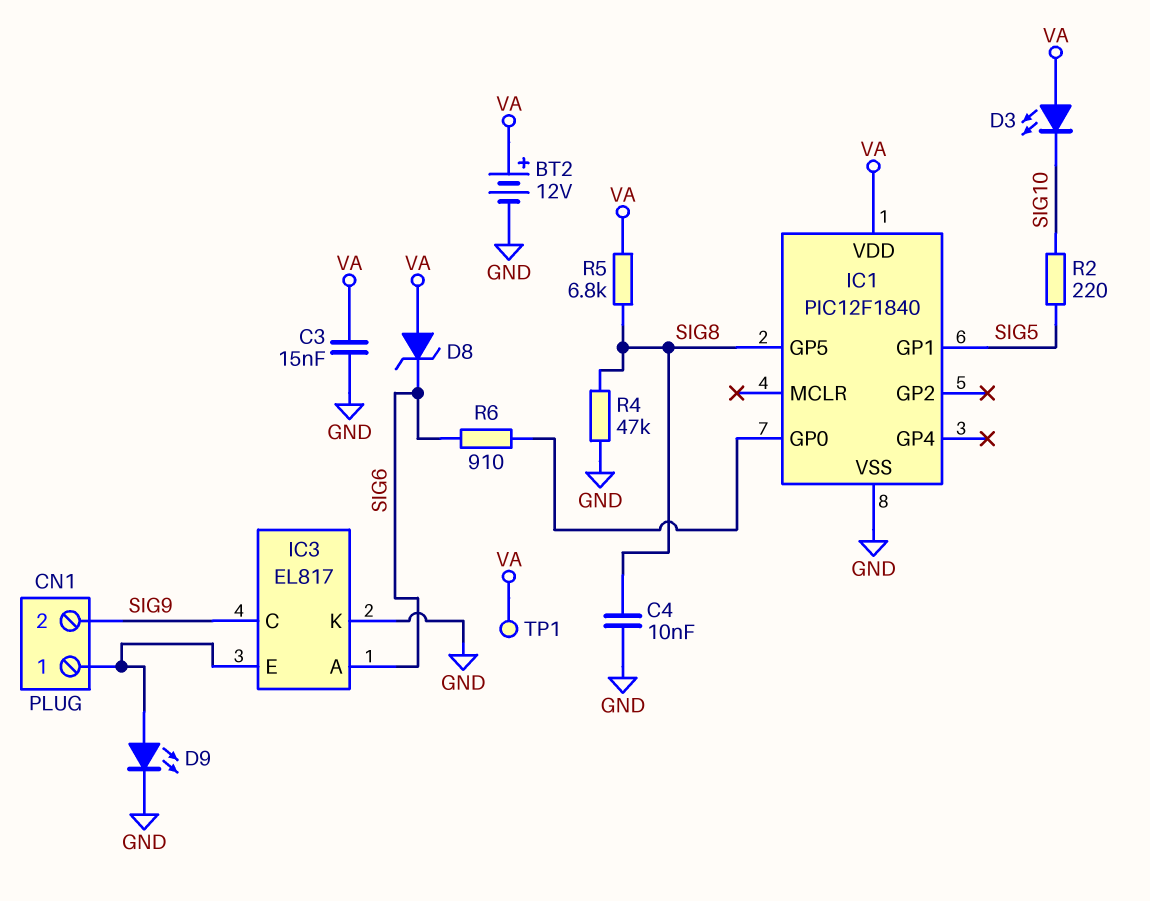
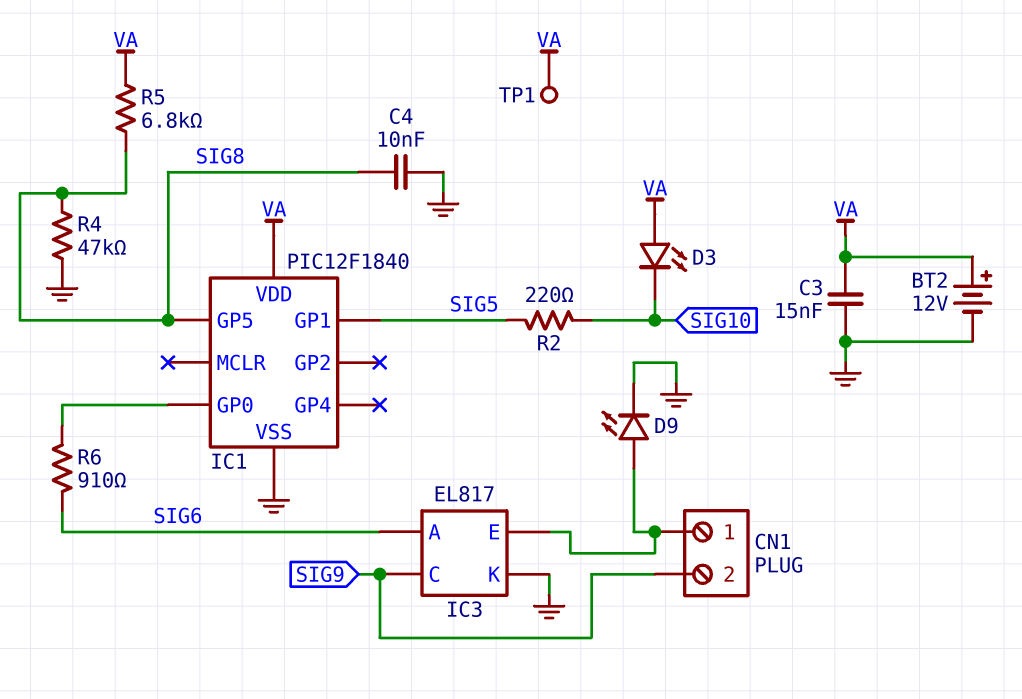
D8: zener (A VA, K SIG6) -> none

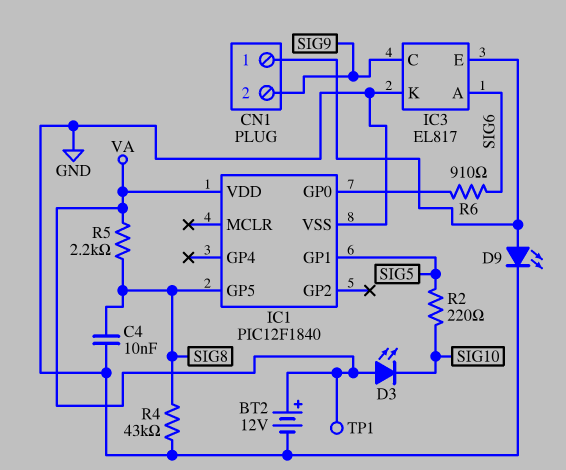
C3: 15nF (GND, VA) -> none
R4: 47k (GND, SIG8) -> 43k (GND, SIG8)
R5: 6.8k (SIG8, VA) -> 2.2k (SIG8, VA)

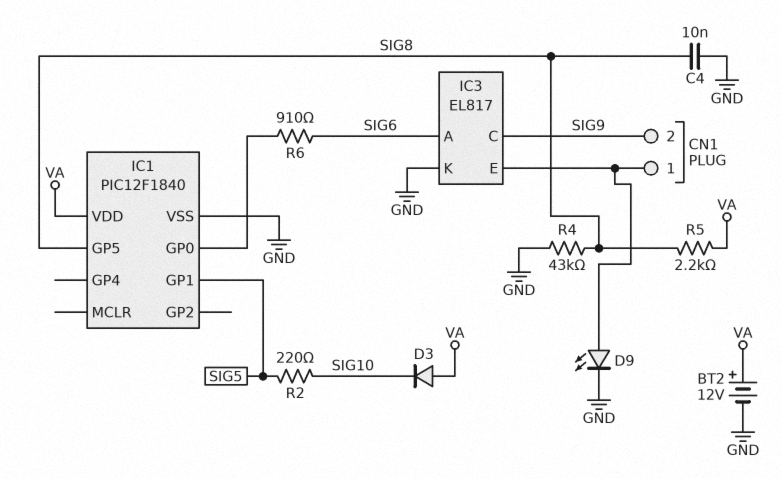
D3: LED (A VA, K SIG10) -> diode (A VA, K SIG10)
TP1: test point (VA) -> none

